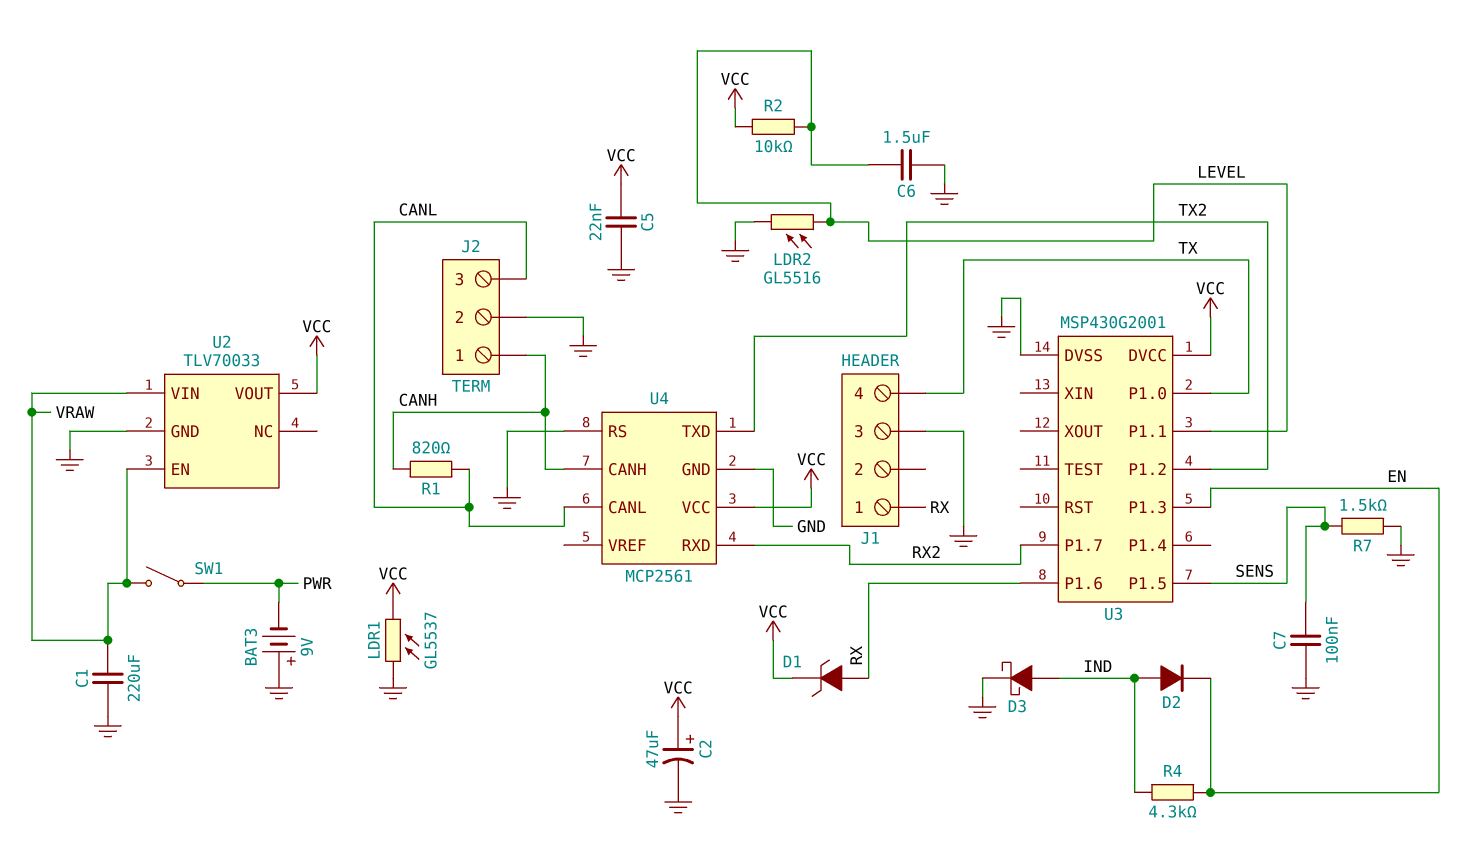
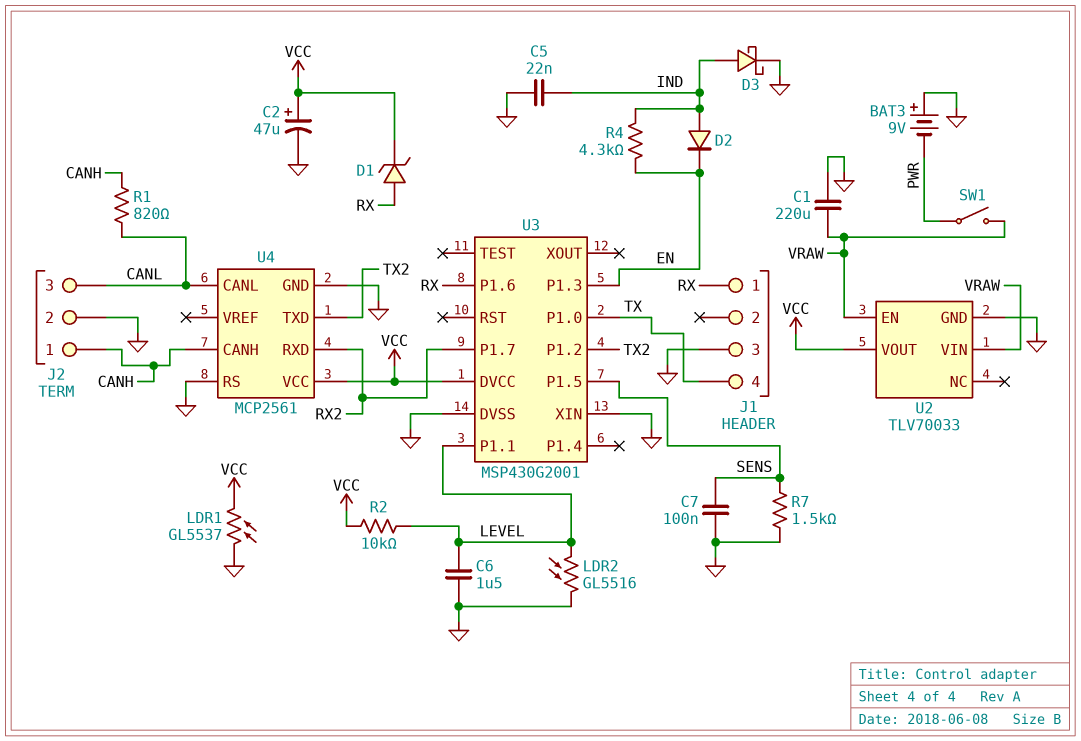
C5: 22nF (GND, VCC) -> 22nF (GND, IND)
U3 pin XIN: none -> GND

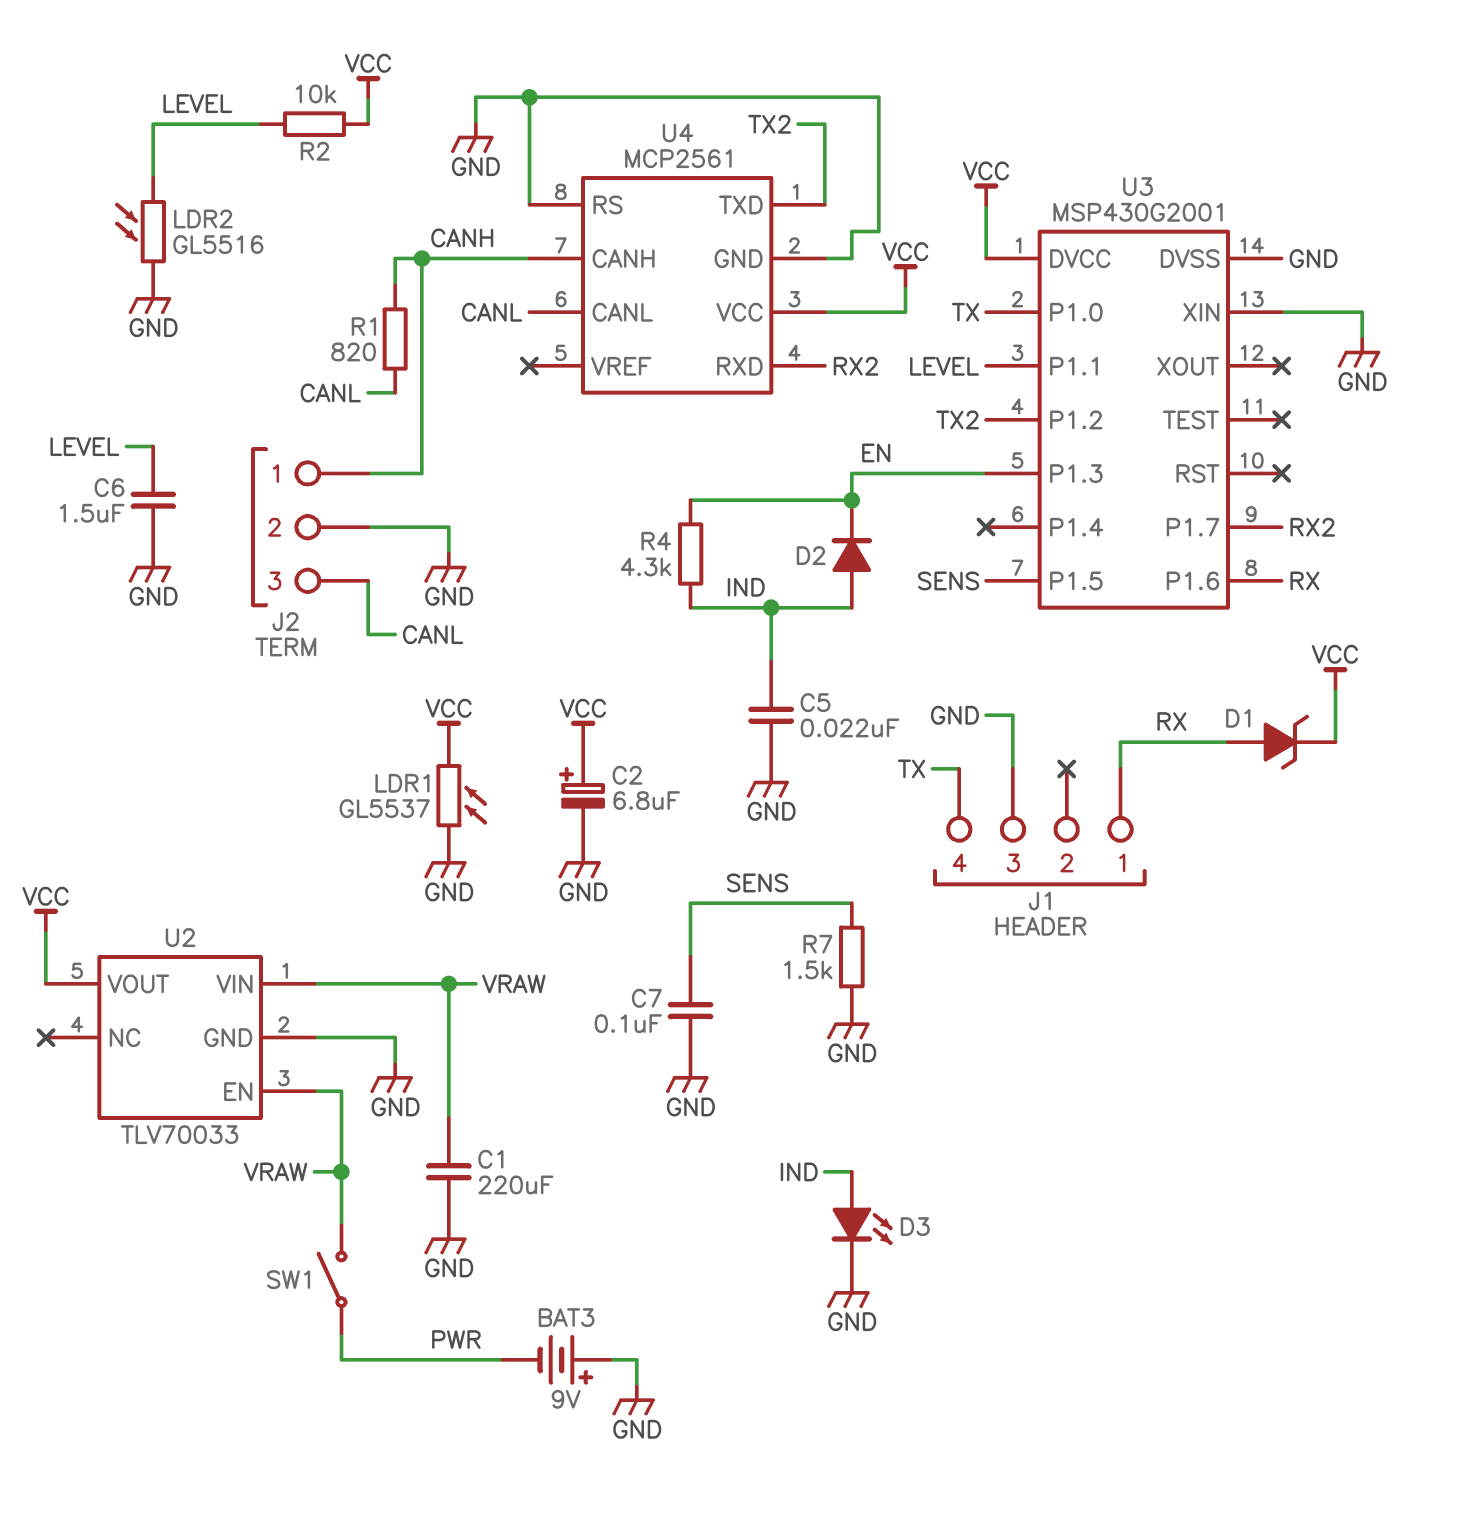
C2: 47uF (plus VCC, minus GND) -> 6.8uF (plus VCC, minus GND)
D3: schottky (A IND, K GND) -> LED (A IND, K GND)

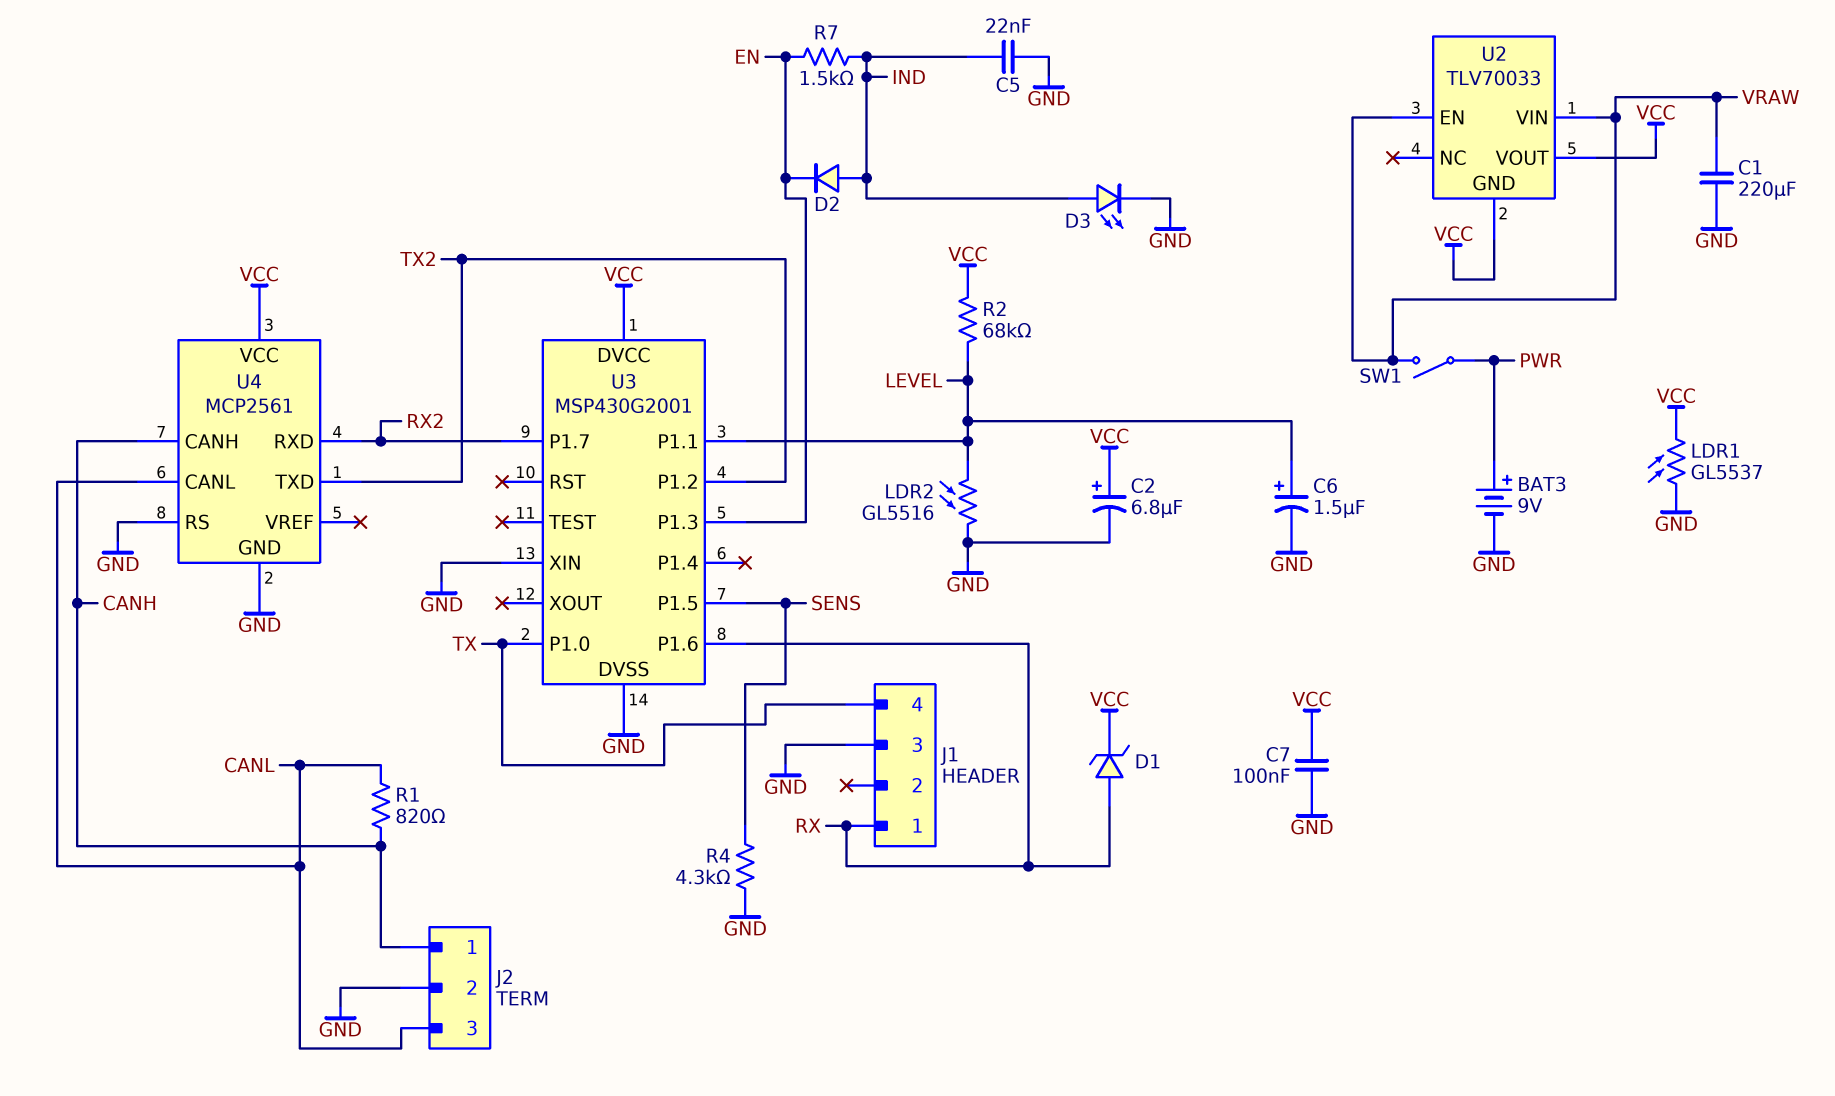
BAT3: 9V (plus GND, minus PWR) -> 9V (plus PWR, minus GND)
C6: 1.5uF (GND, LEVEL) -> 1.5uF (plus LEVEL, minus GND)
C7: 100nF (GND, SENS) -> 100nF (GND, VCC)
R2: 10k (LEVEL, VCC) -> 68k (LEVEL, VCC)
R4: 4.3k (EN, IND) -> 4.3k (GND, SENS)
R7: 1.5k (GND, SENS) -> 1.5k (EN, IND)
U2 pin GND: GND -> VCC

